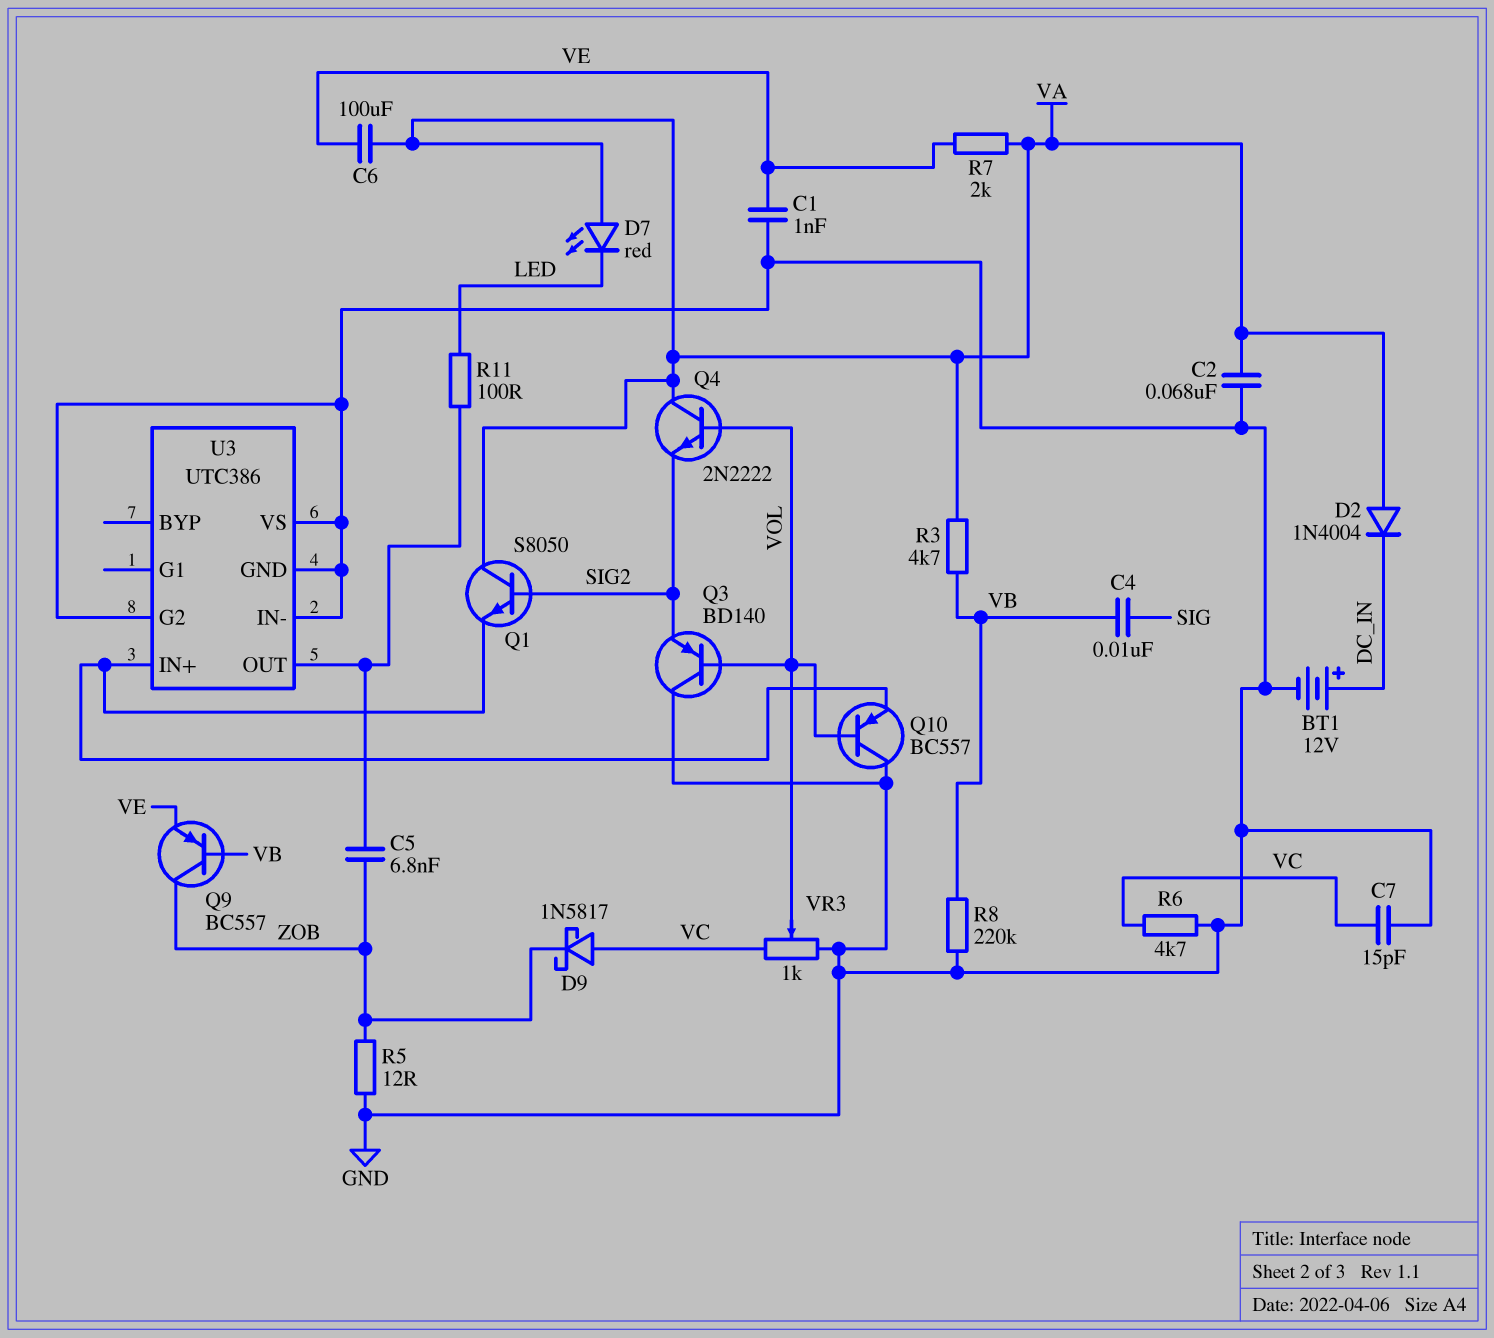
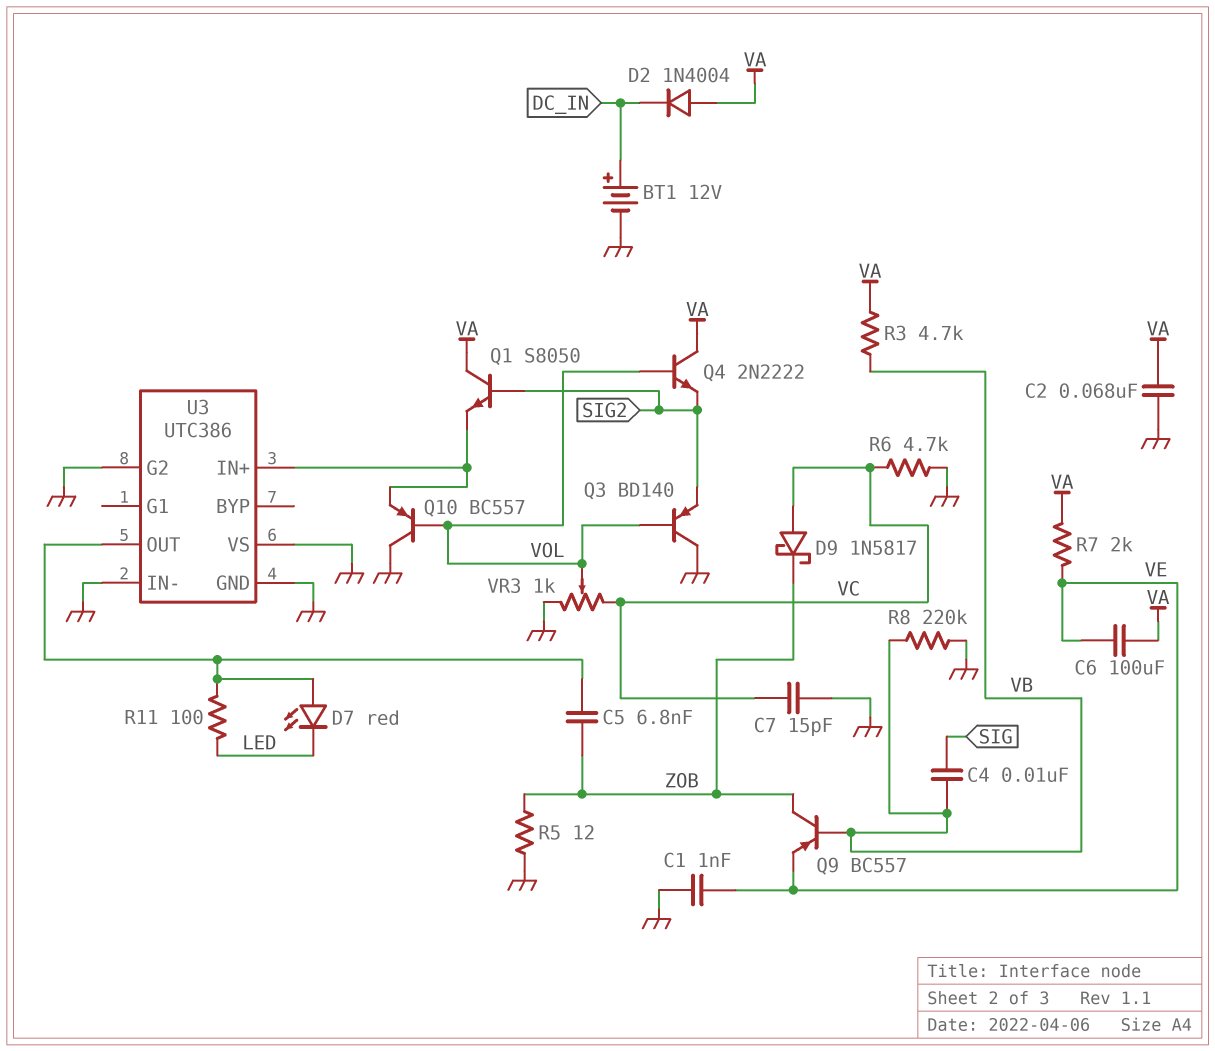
D7: LED red (A VA, K LED) -> LED red (A U3/OUT, K LED)

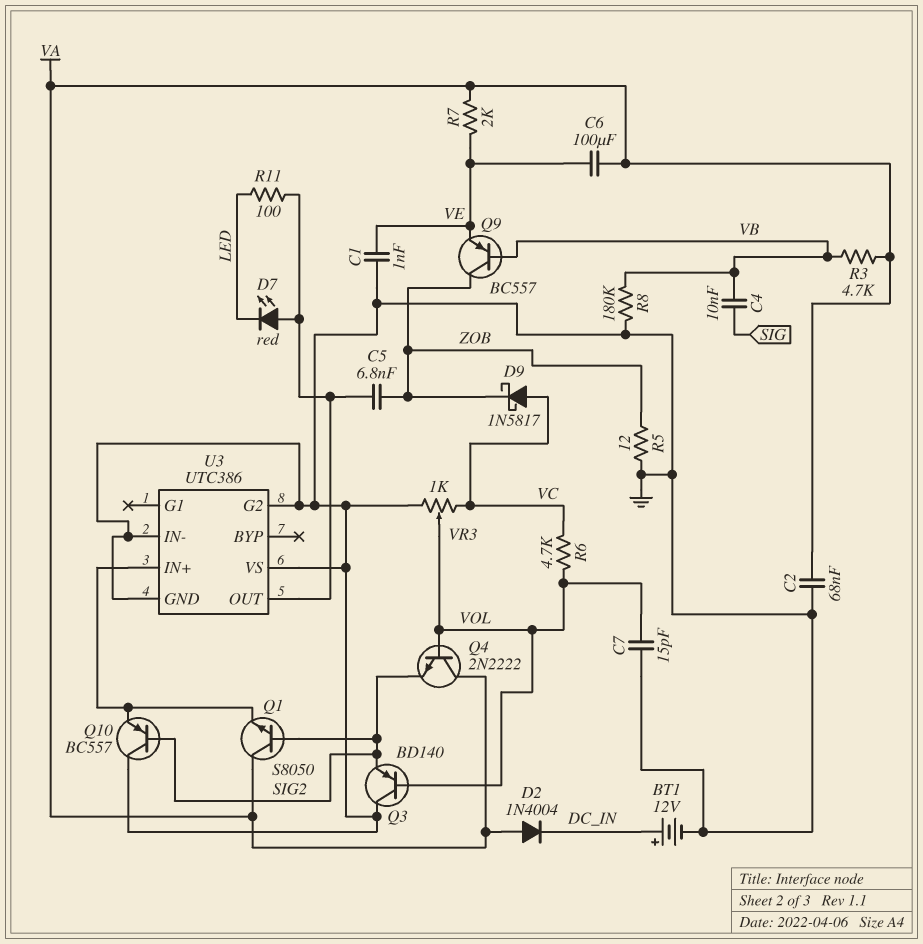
C7: 15pF (GND, VC) -> 15pF (GND, VOL)
Q10: PNP BC557 (B VOL, C GND, E U3/IN+) -> PNP BC557 (B SIG2, C GND, E U3/IN+)
R6: 4.7k (GND, VC) -> 4.7k (VC, VOL)
R8: 220k (GND, VB) -> 180k (GND, VB)

